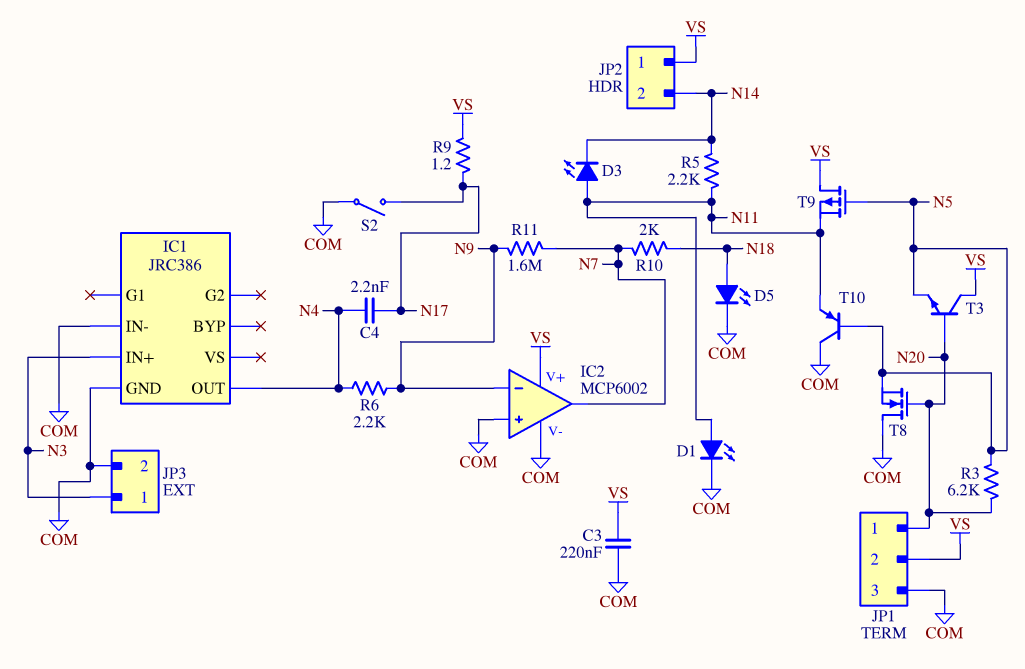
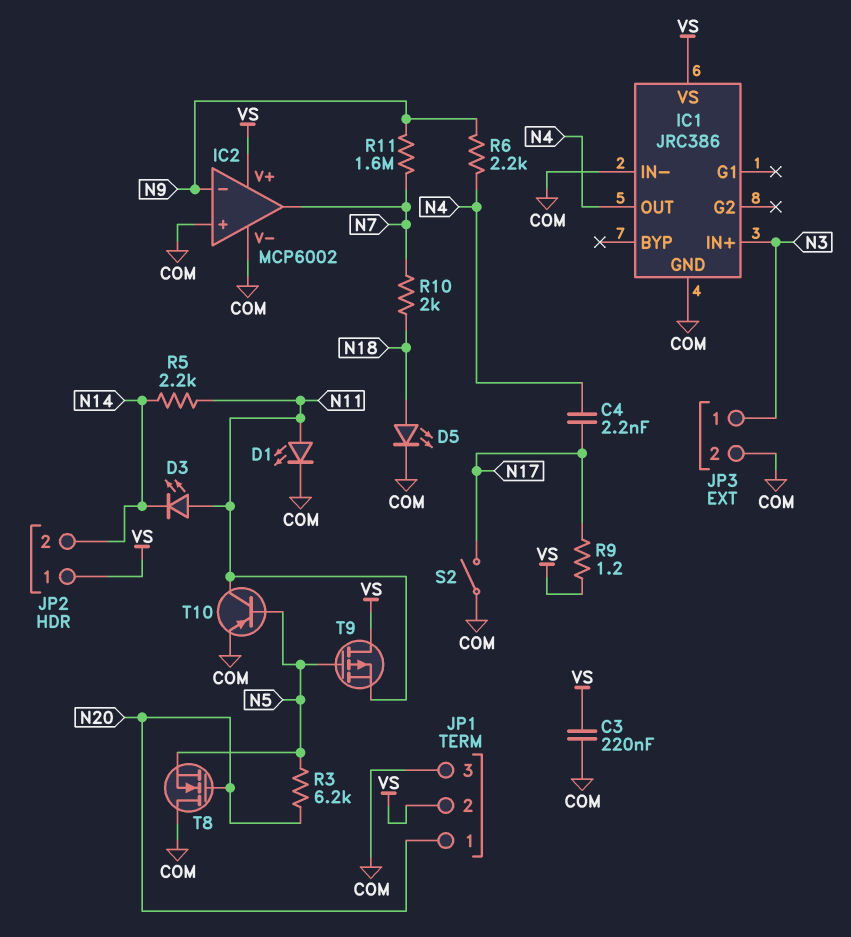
IC1 pin VS: none -> VS
T3: NPN (B N20, C VS, E N5) -> none
T10: PNP (B N5, C COM, E N11) -> PNP (B N5, C N11, E COM)

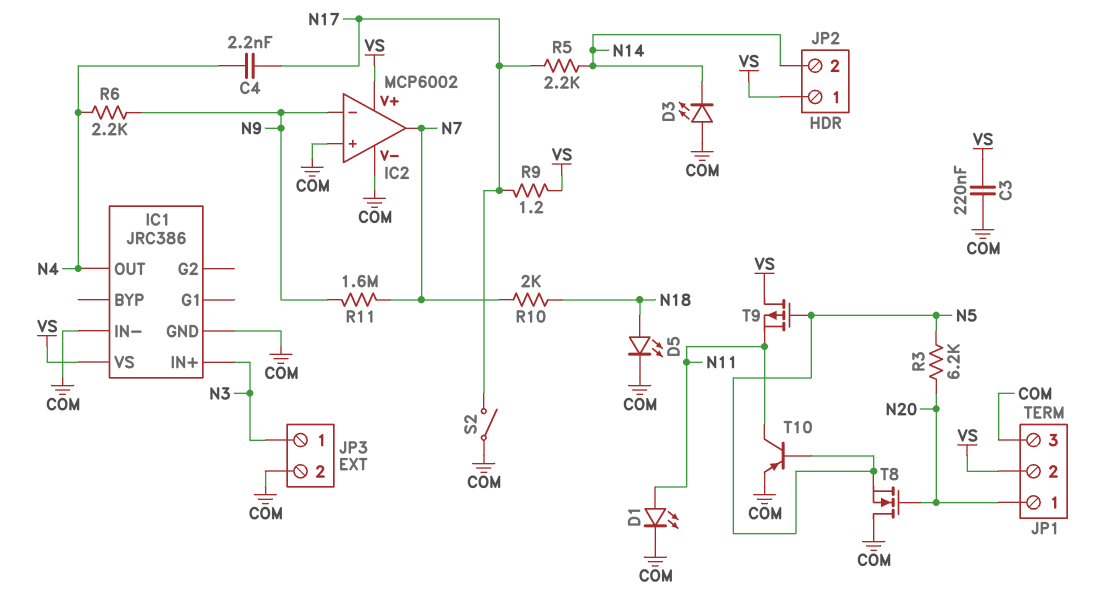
D3: LED (A N11, K N14) -> LED (A COM, K N14)
R5: 2.2k (N11, N14) -> 2.2k (N14, N17)

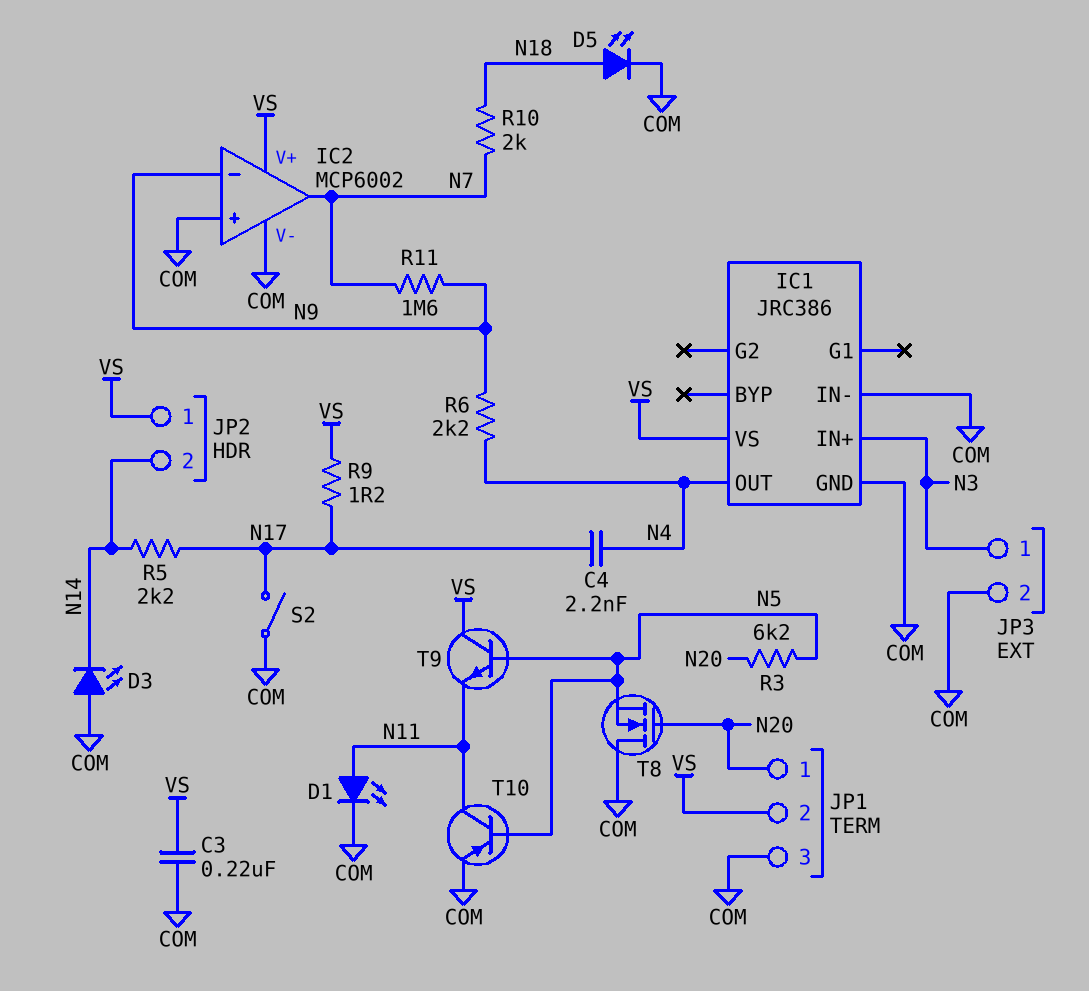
T9: PMOS (G N5, D VS, S N11) -> NPN (B N5, C VS, E N11)

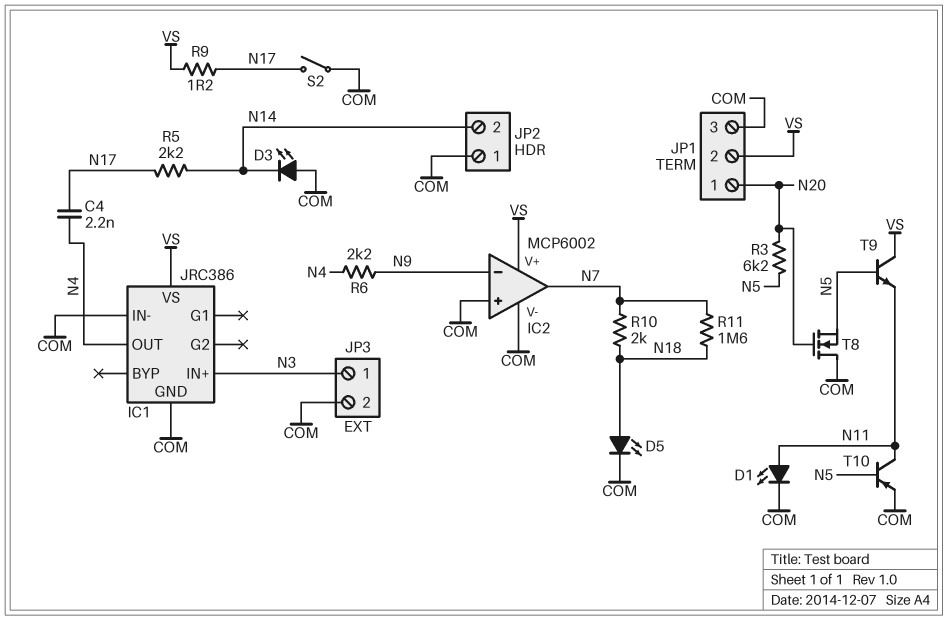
C3: 220nF (COM, VS) -> none
JP2 pin 1: VS -> COM
R11: 1.6M (N7, N9) -> 1.6M (N7, N18)

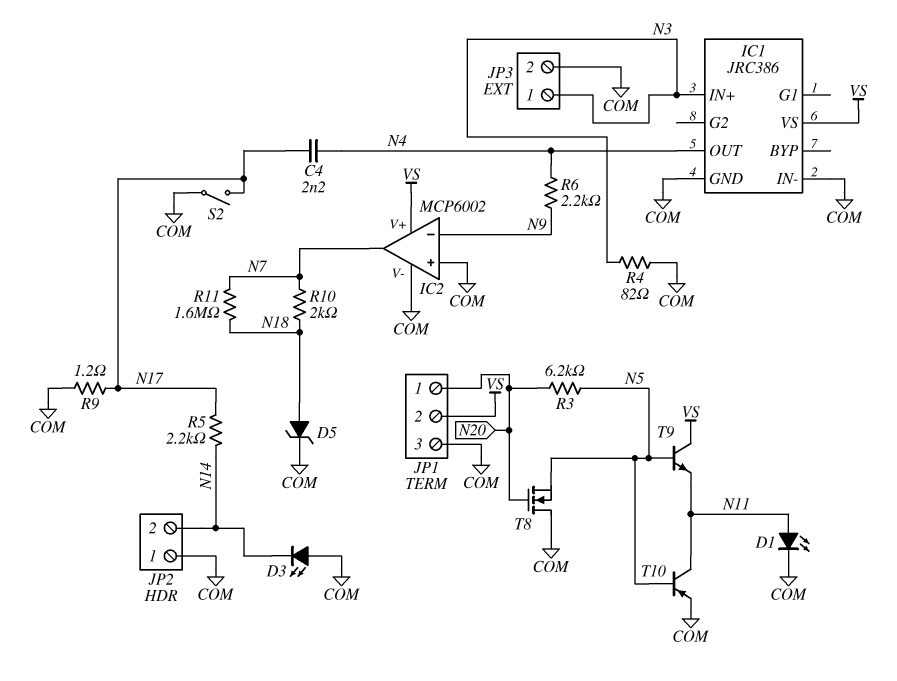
D5: LED (A N18, K COM) -> zener (A N18, K COM)
R4: none -> 82 (COM, N3)
R9: 1.2 (N17, VS) -> 1.2 (COM, N17)

